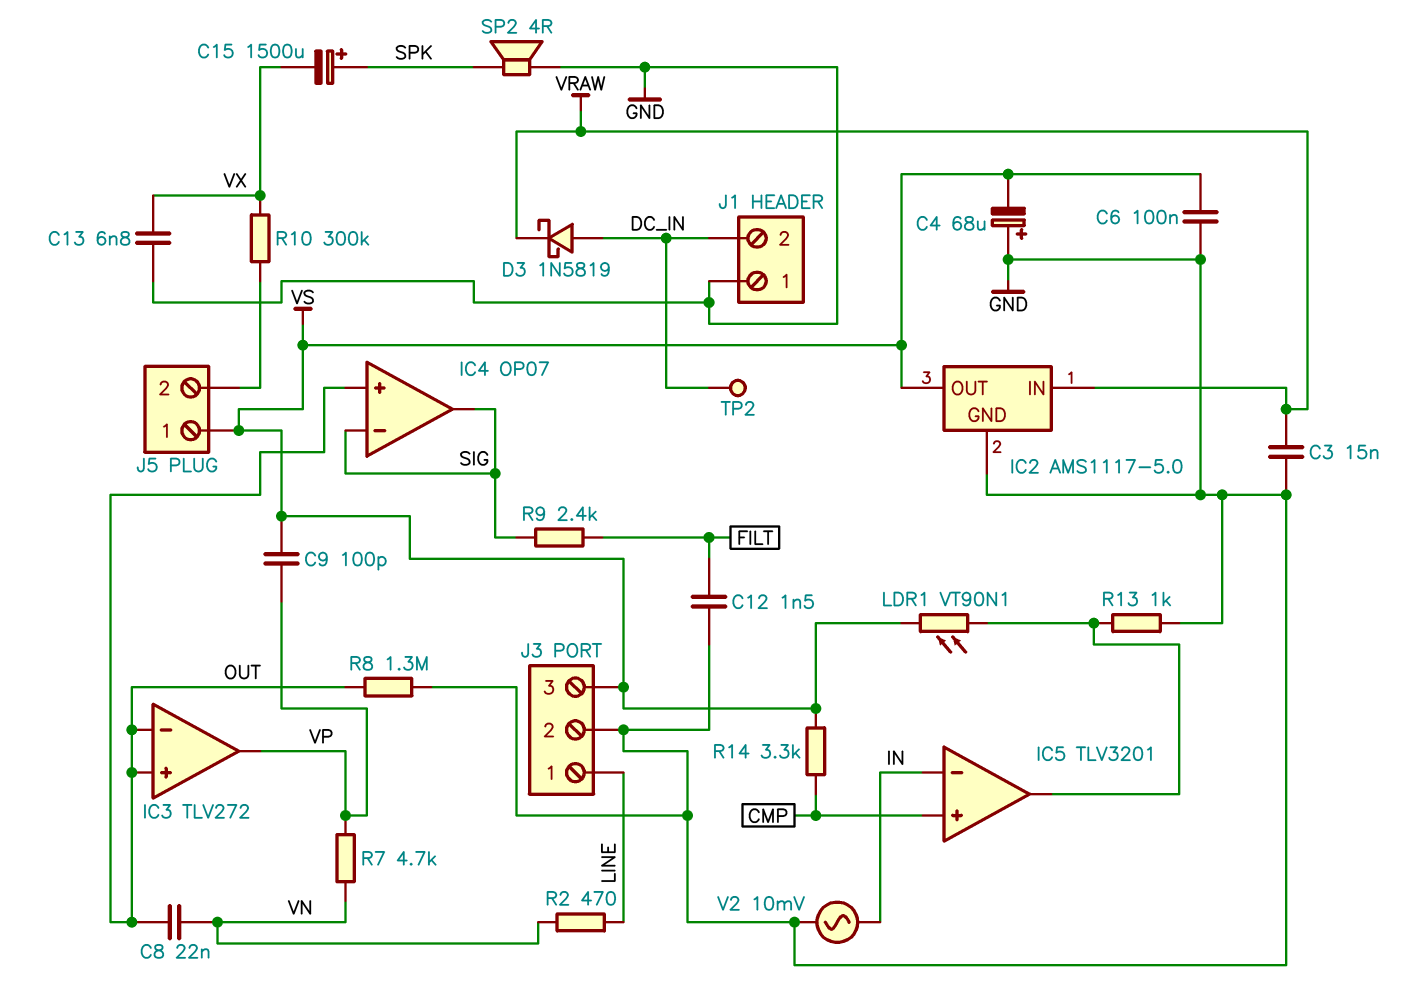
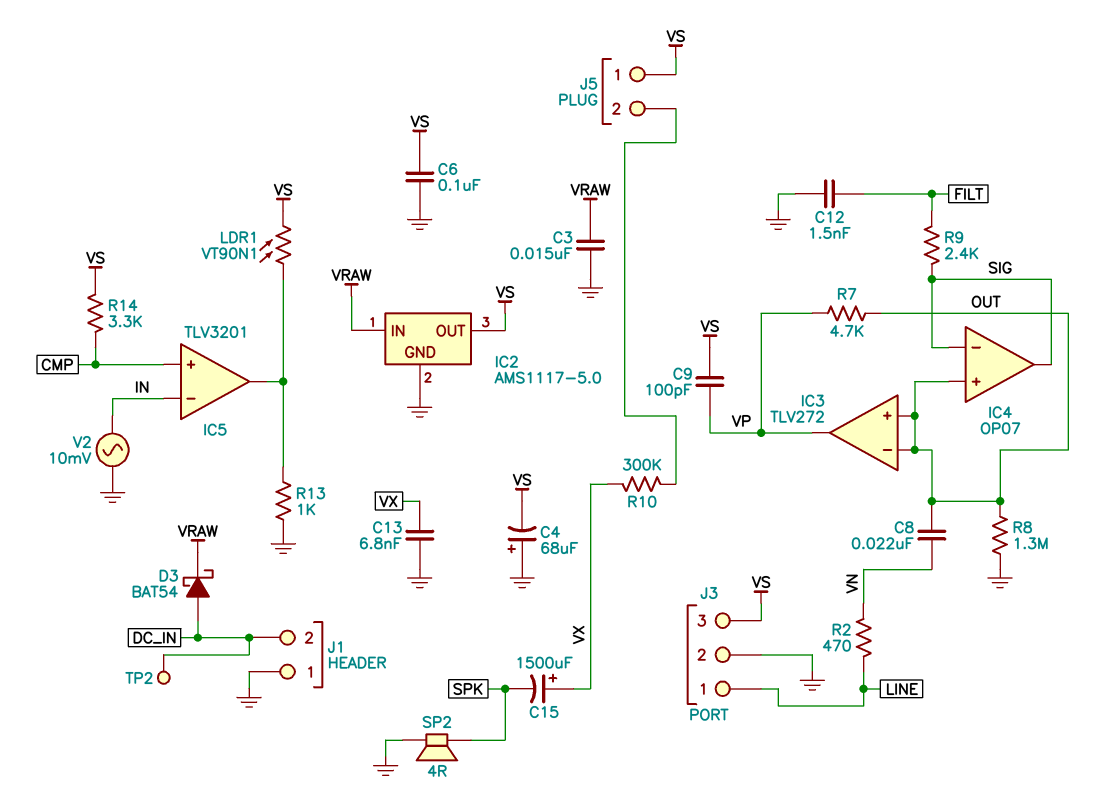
C15: 1500uF (plus SPK, minus VX) -> 1500uF (plus VX, minus SPK)
D3: schottky 1N5819 (A DC_IN, K VRAW) -> schottky BAT54 (A DC_IN, K VRAW)
R7: 4.7k (VN, VP) -> 4.7k (OUT, VP)

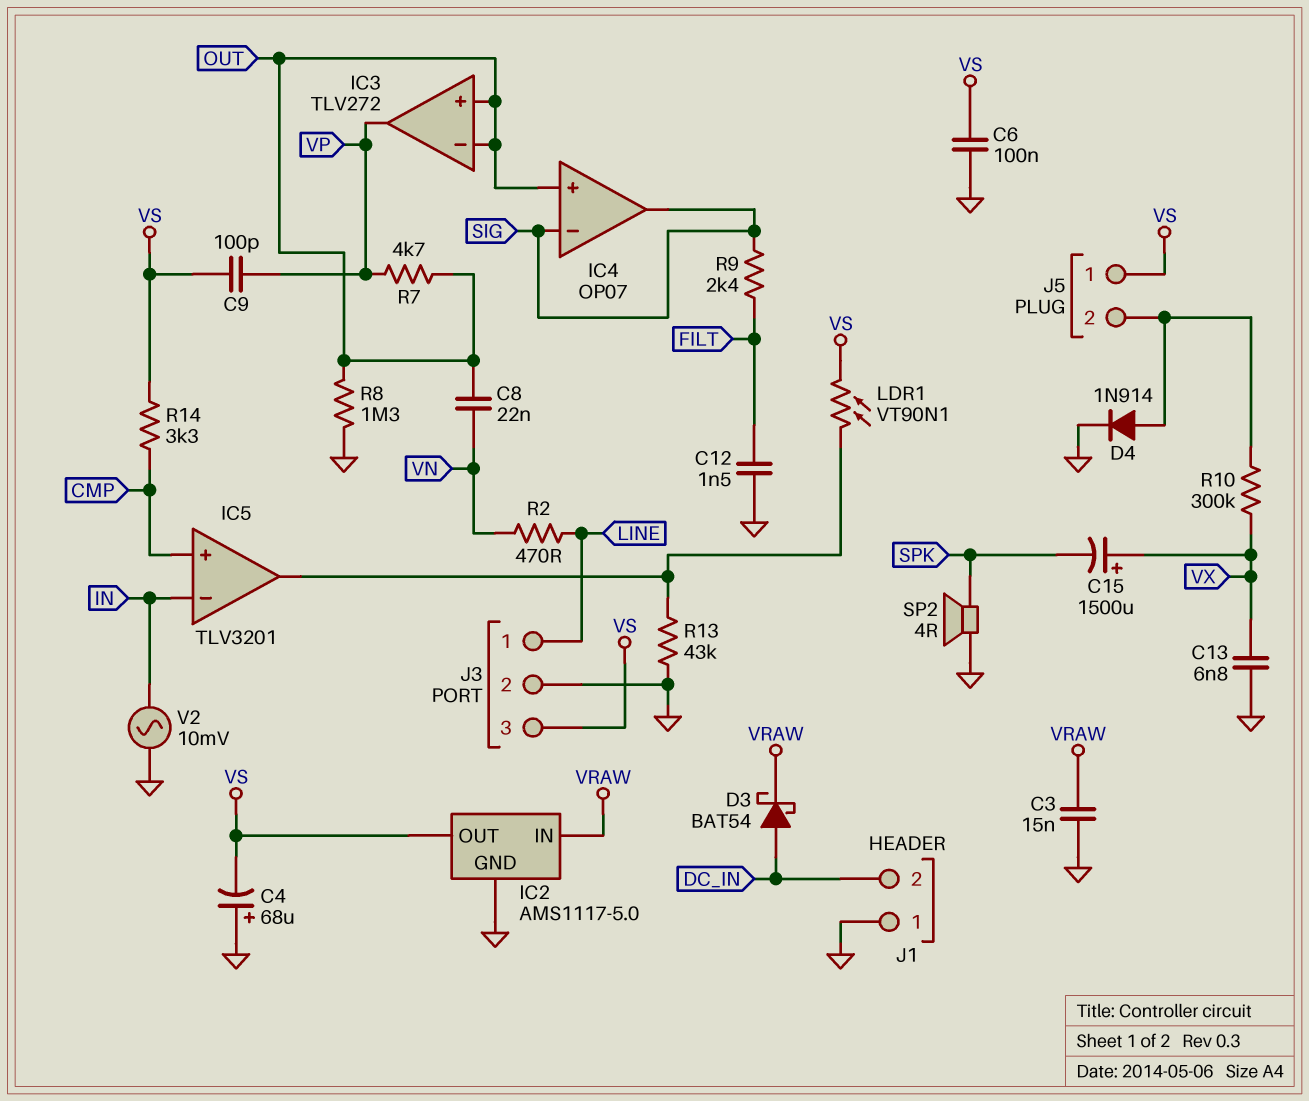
D4: none -> diode 1N914 (A J5/2, K GND)
R13: 1k (GND, IC5/out) -> 43k (GND, IC5/out)
TP2: test point (DC_IN) -> none

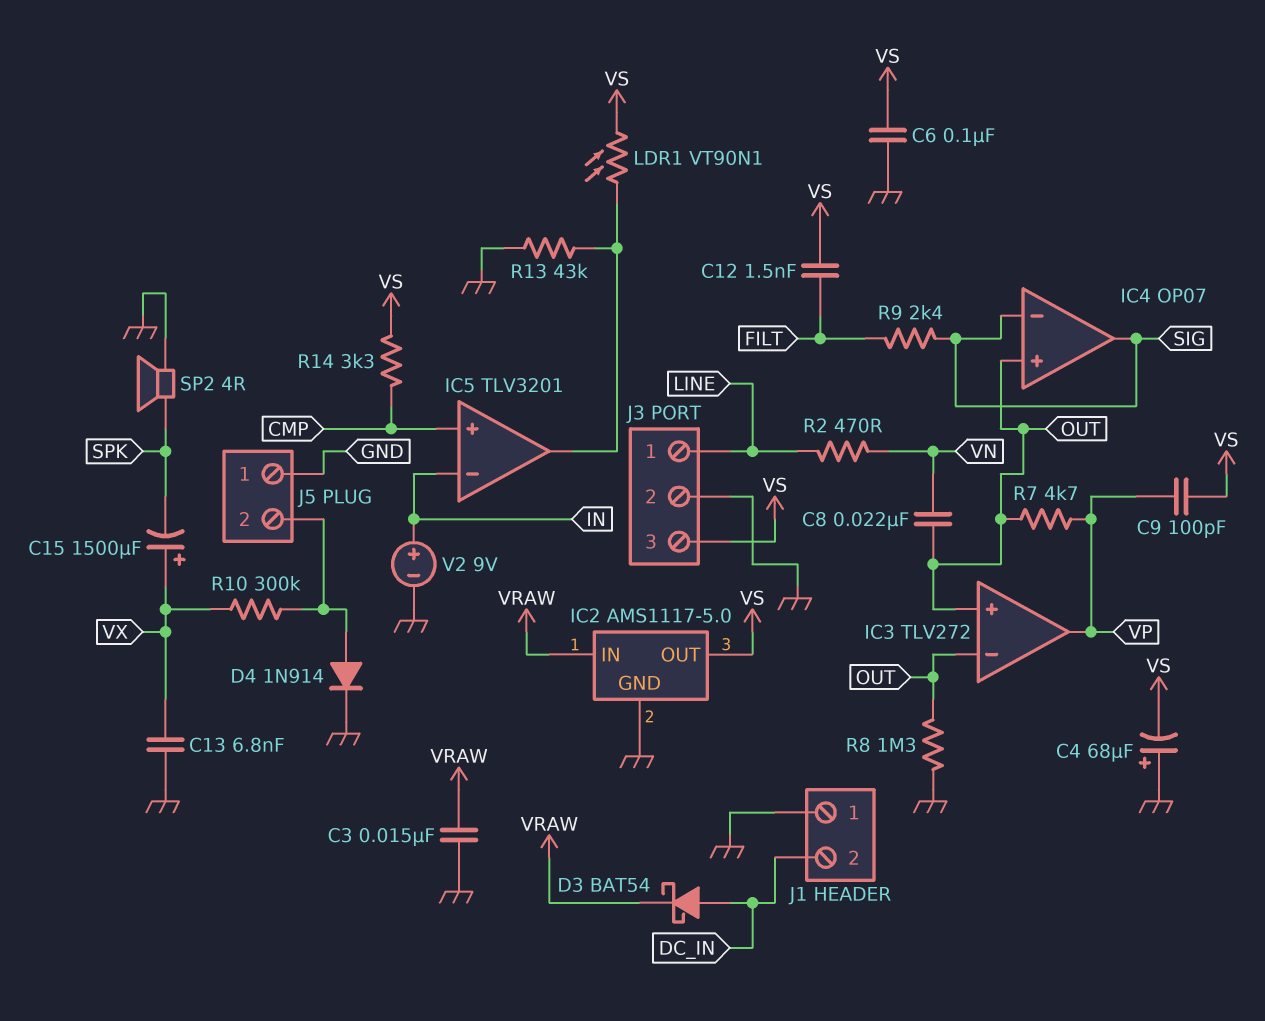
C12: 1.5nF (FILT, GND) -> 1.5nF (FILT, VS)
J5 pin 1: VS -> GND
V2: AC 10mV (GND, IN) -> 9V (plus IN, minus GND)

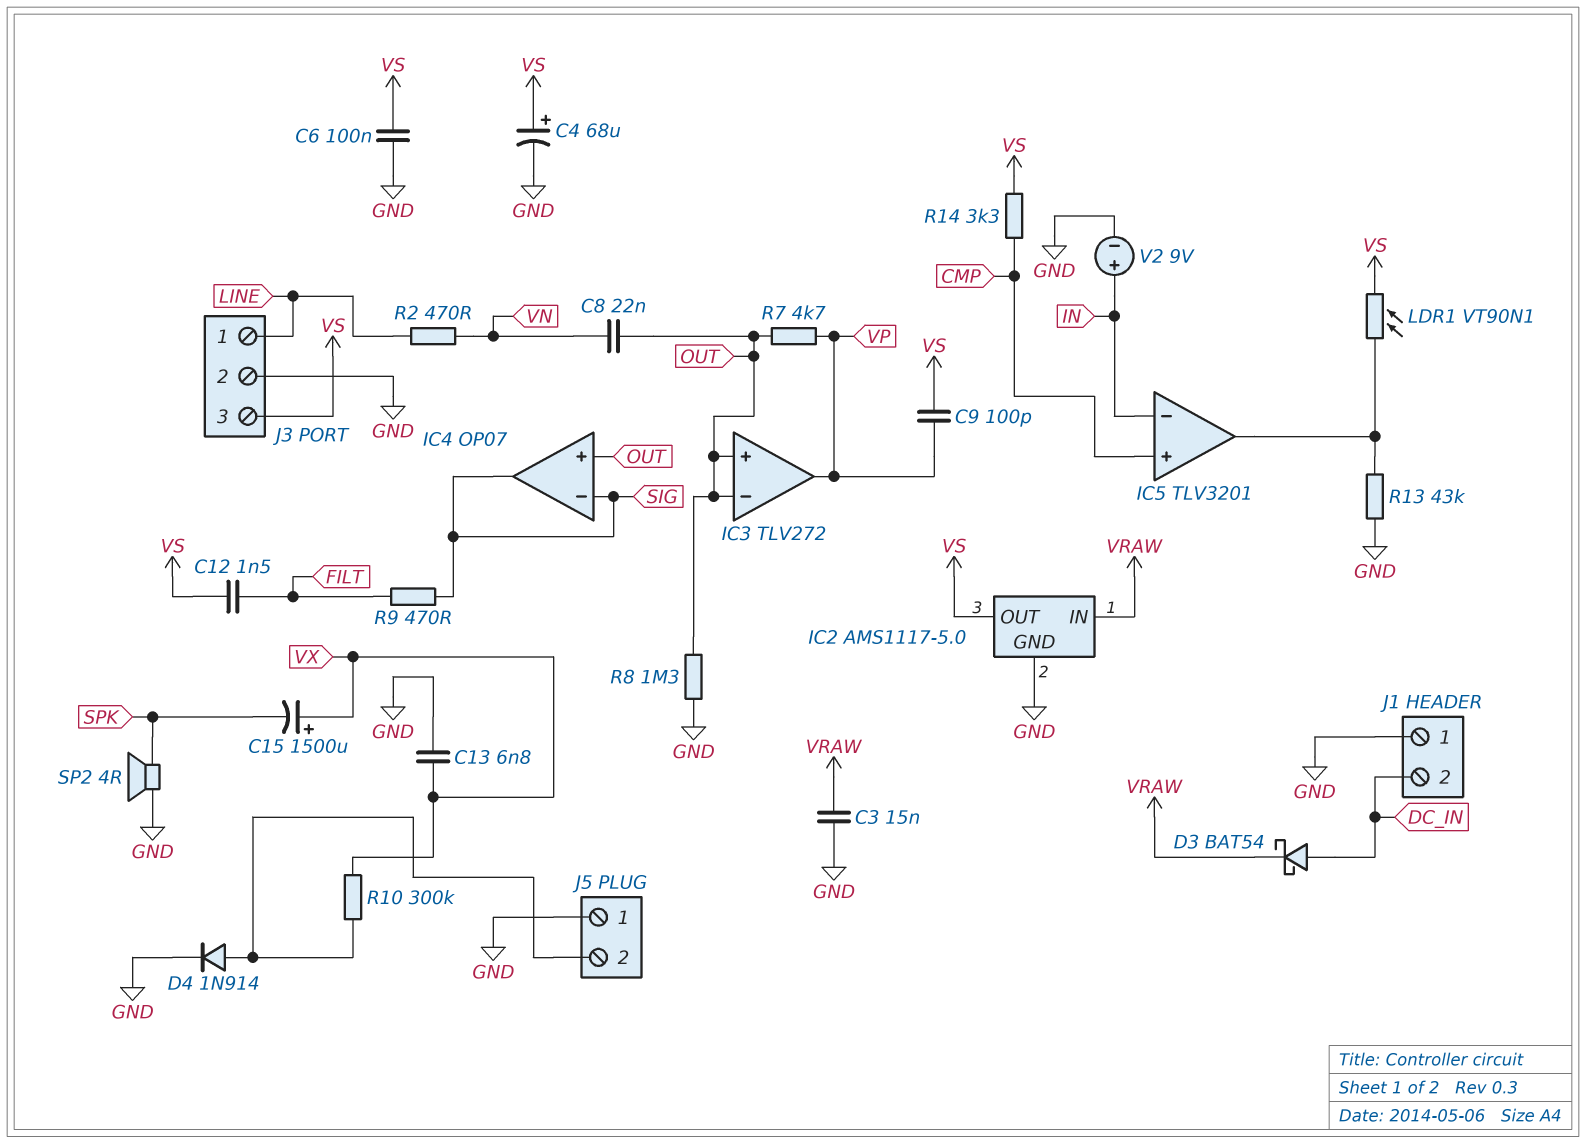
C4: 68uF (plus GND, minus VS) -> 68uF (plus VS, minus GND)
R9: 2.4k (FILT, SIG) -> 470 (FILT, SIG)

